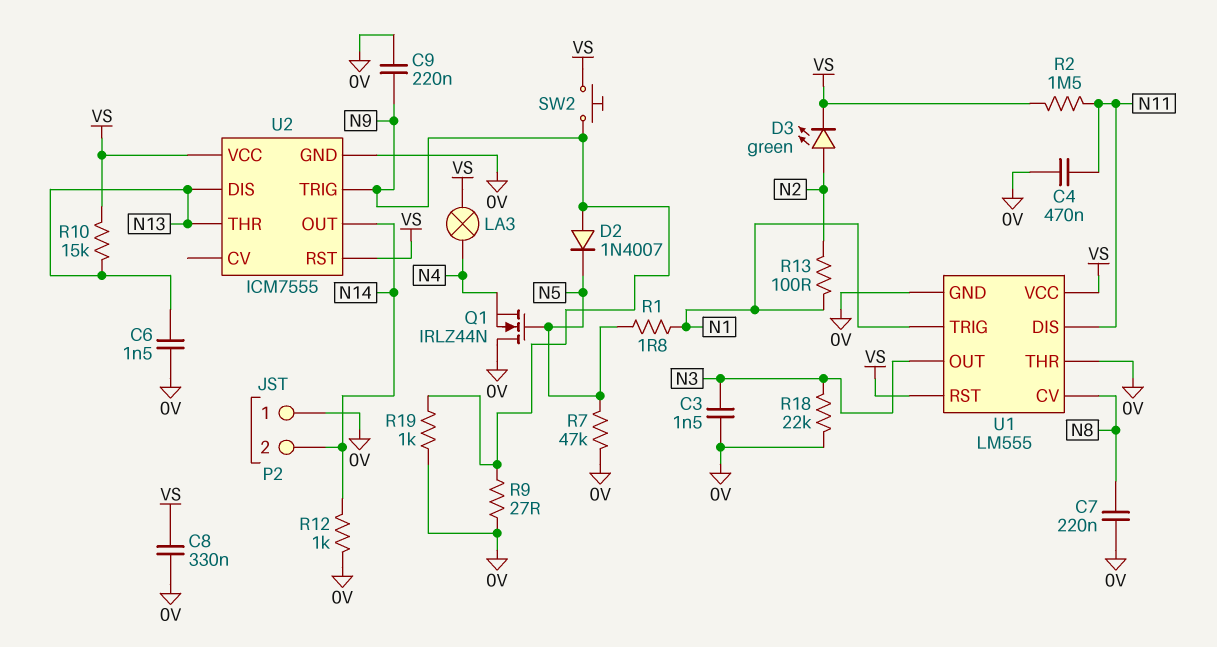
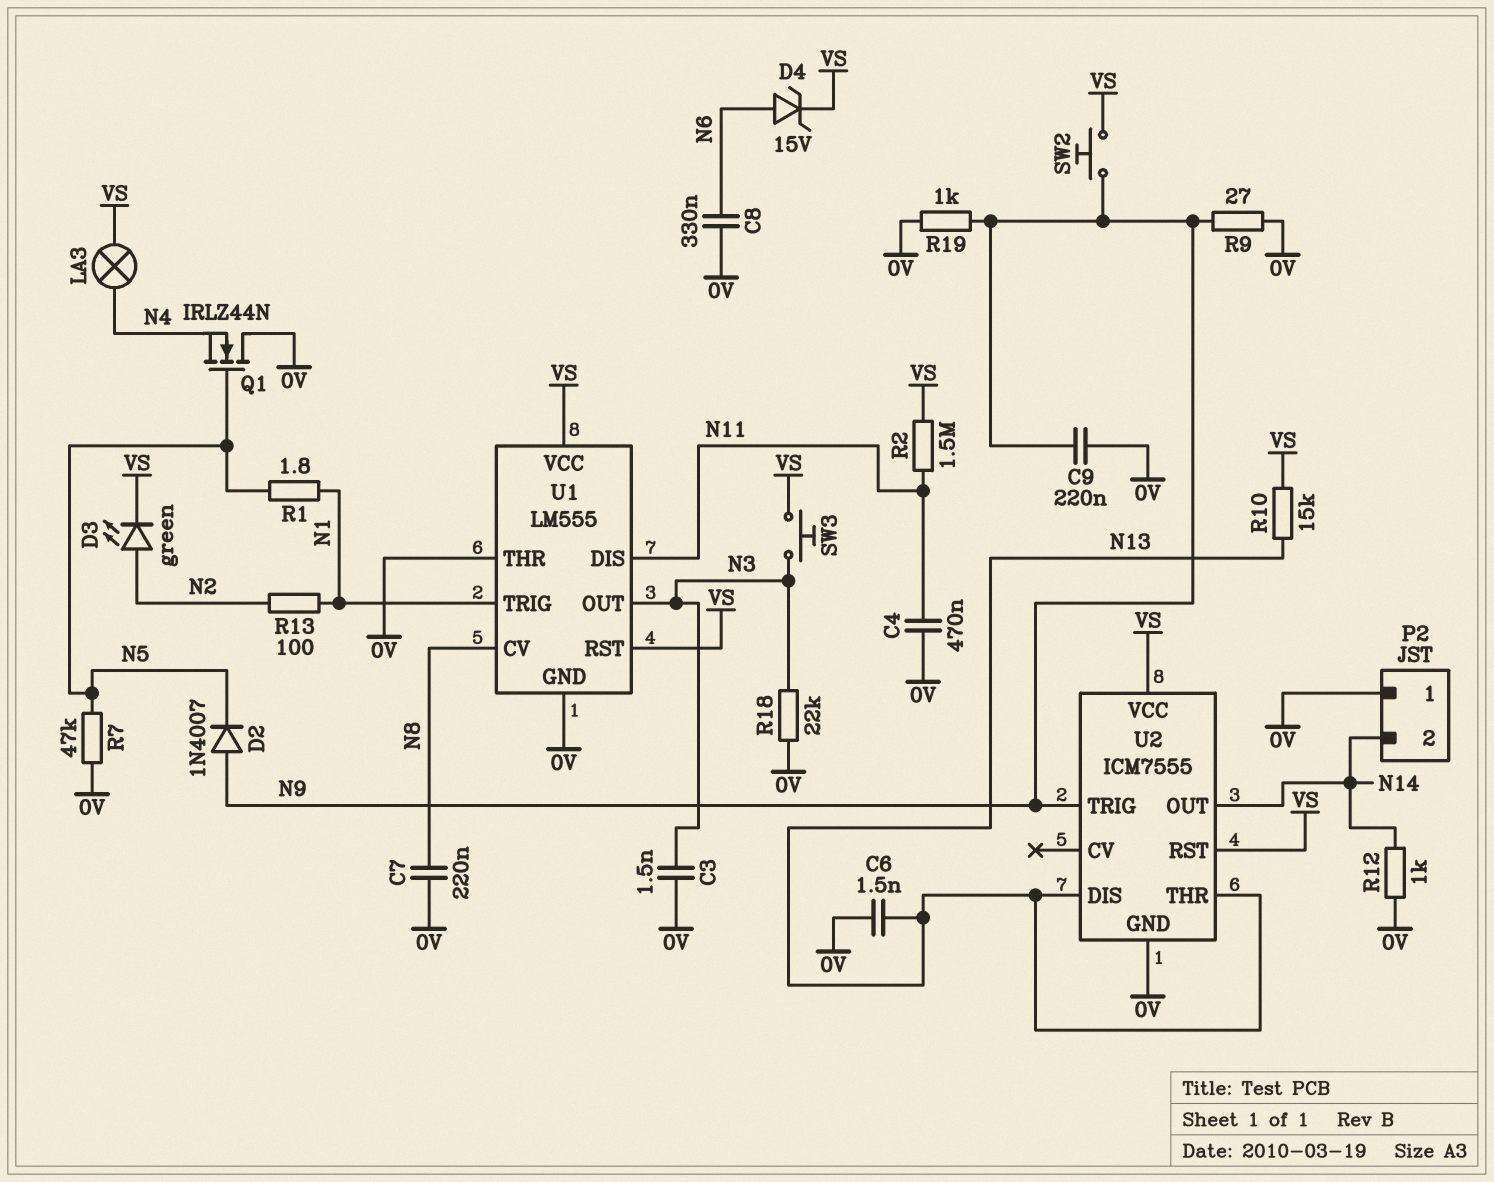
C8: 330nF (0V, VS) -> 330nF (0V, N6)
D4: none -> zener 15V (A N6, K VS)
SW3: none -> button (N3, VS)

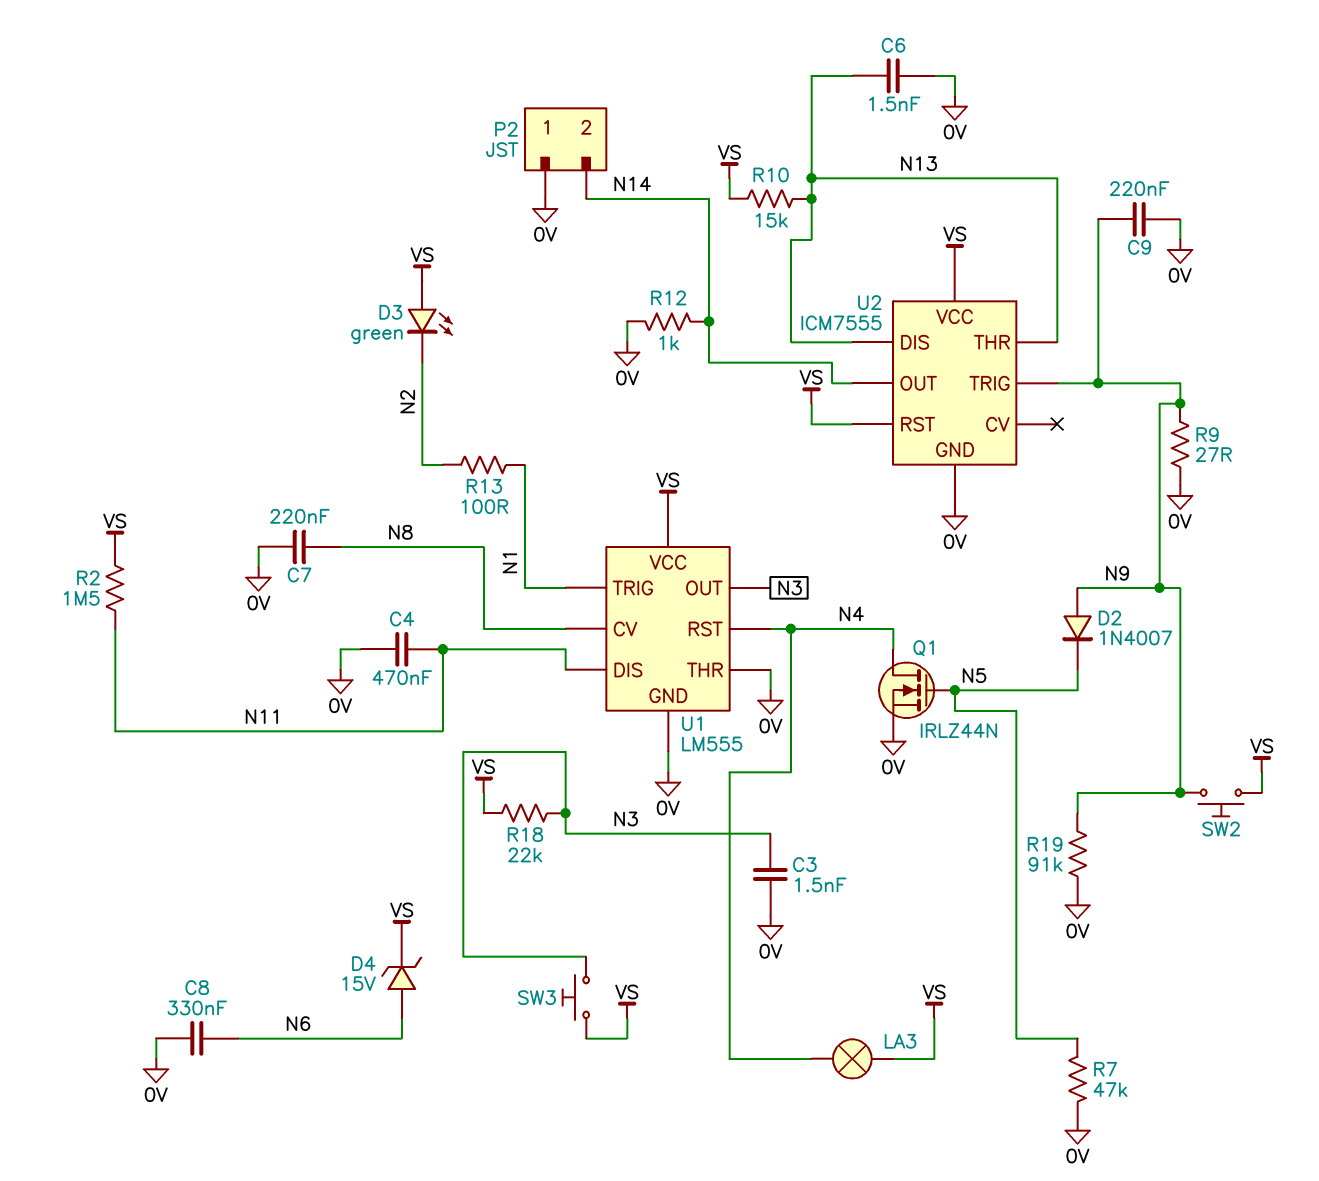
D3: LED green (A N2, K VS) -> LED green (A VS, K N2)
Q1: NMOS IRLZ44N (G N5, D 0V, S N4) -> NMOS IRLZ44N (G N5, D N4, S 0V)
R1: 1.8 (N1, N5) -> none
R18: 22k (0V, N3) -> 22k (N3, VS)
R19: 1k (0V, N9) -> 91k (0V, N9)
U1 pin RST: VS -> N4

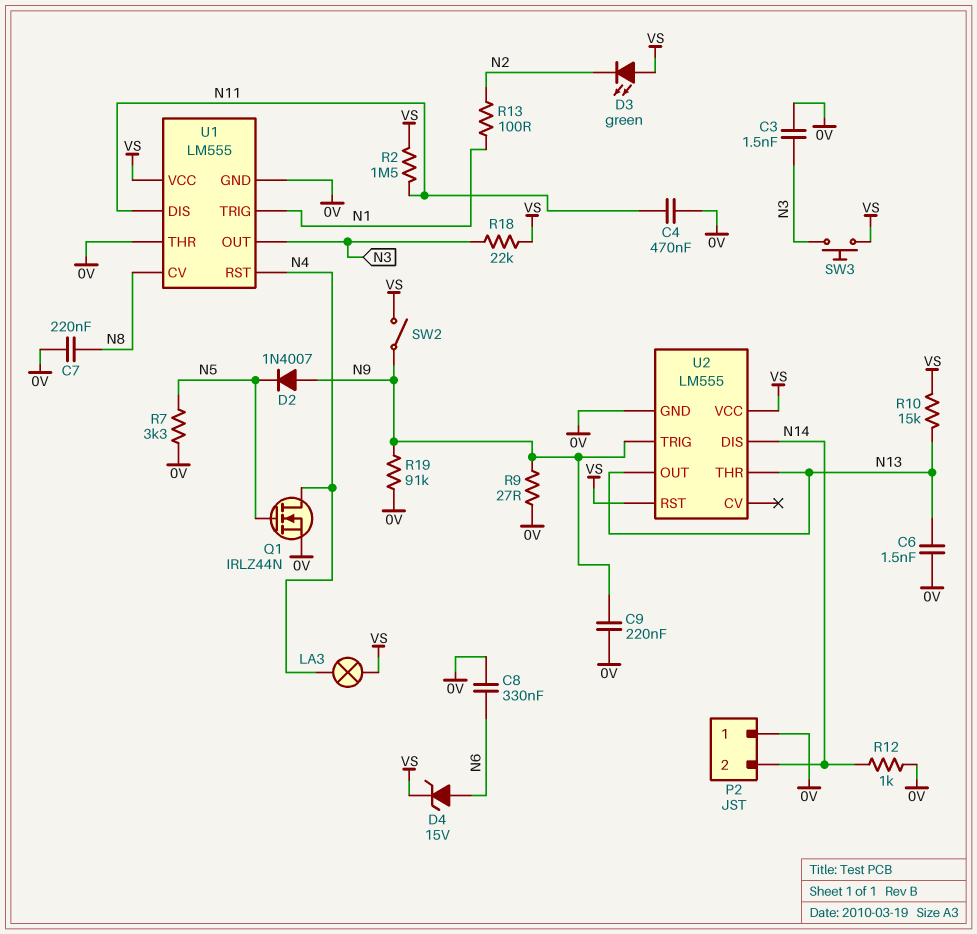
R7: 47k (0V, N5) -> 3.3k (0V, N5)
SW2: button (N9, VS) -> switch (N9, VS)
U2: ICM7555 -> LM555
U2 pin DIS: N13 -> N14
U2 pin OUT: N14 -> N13

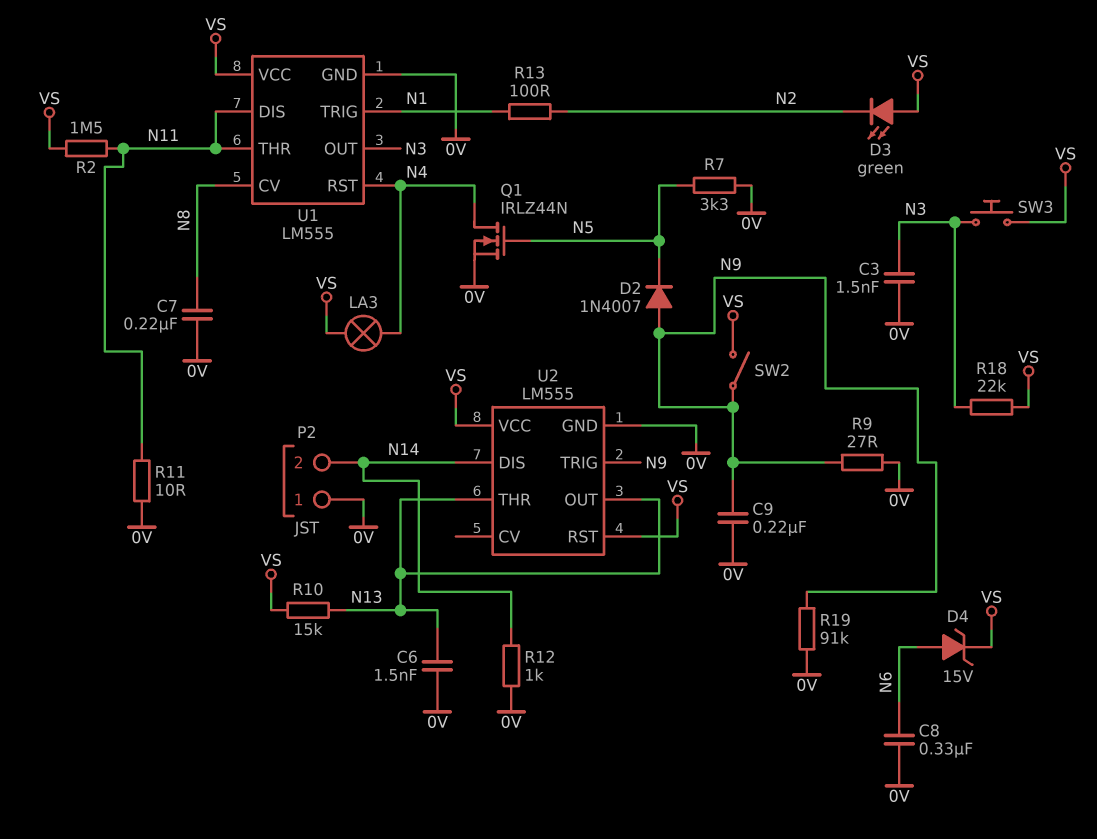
C4: 470nF (0V, N11) -> none
R11: none -> 10 (0V, N11)
U1 pin THR: 0V -> N11

